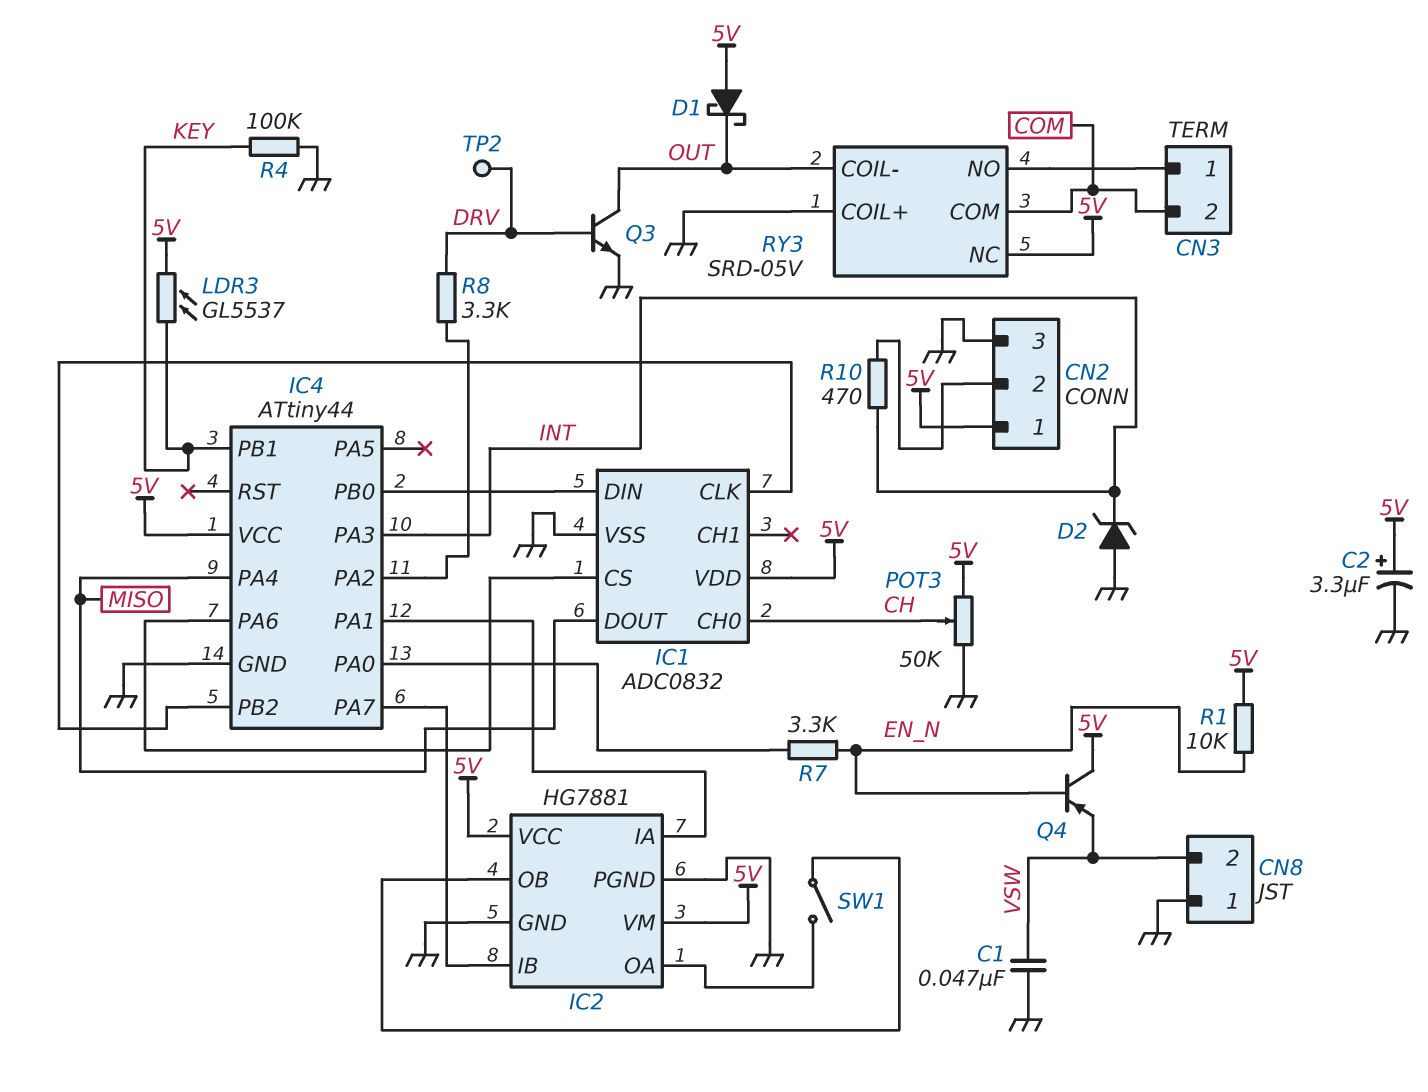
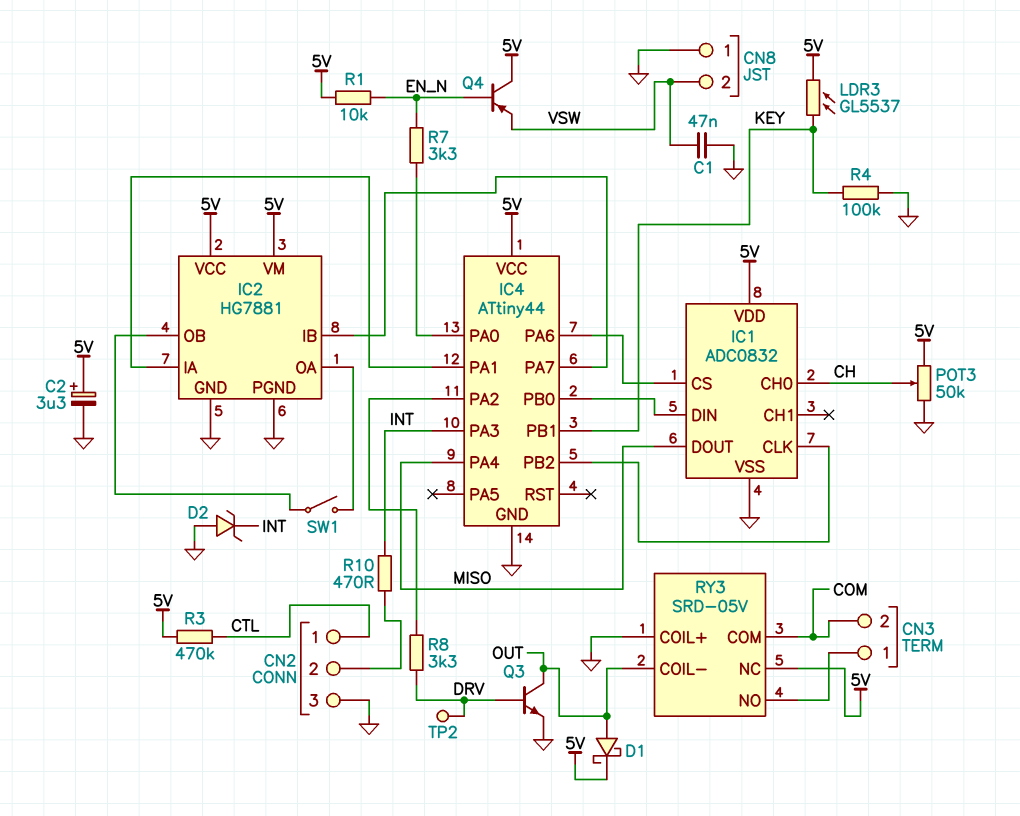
CN2 pin 1: 5V -> CTL
D1: schottky (A 5V, K OUT) -> schottky (A OUT, K 5V)
R3: none -> 470k (5V, CTL)

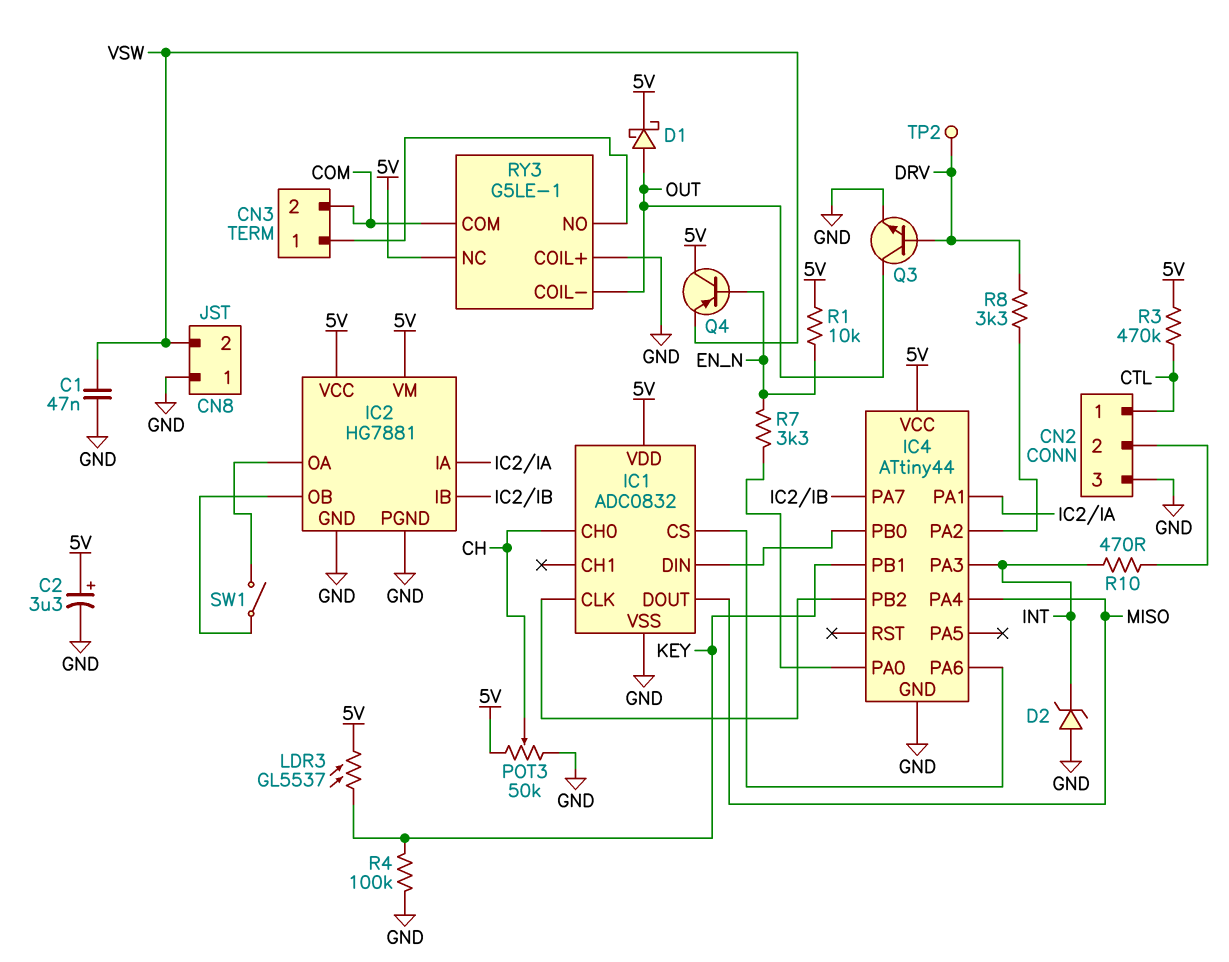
RY3: SRD-05V -> G5LE-1

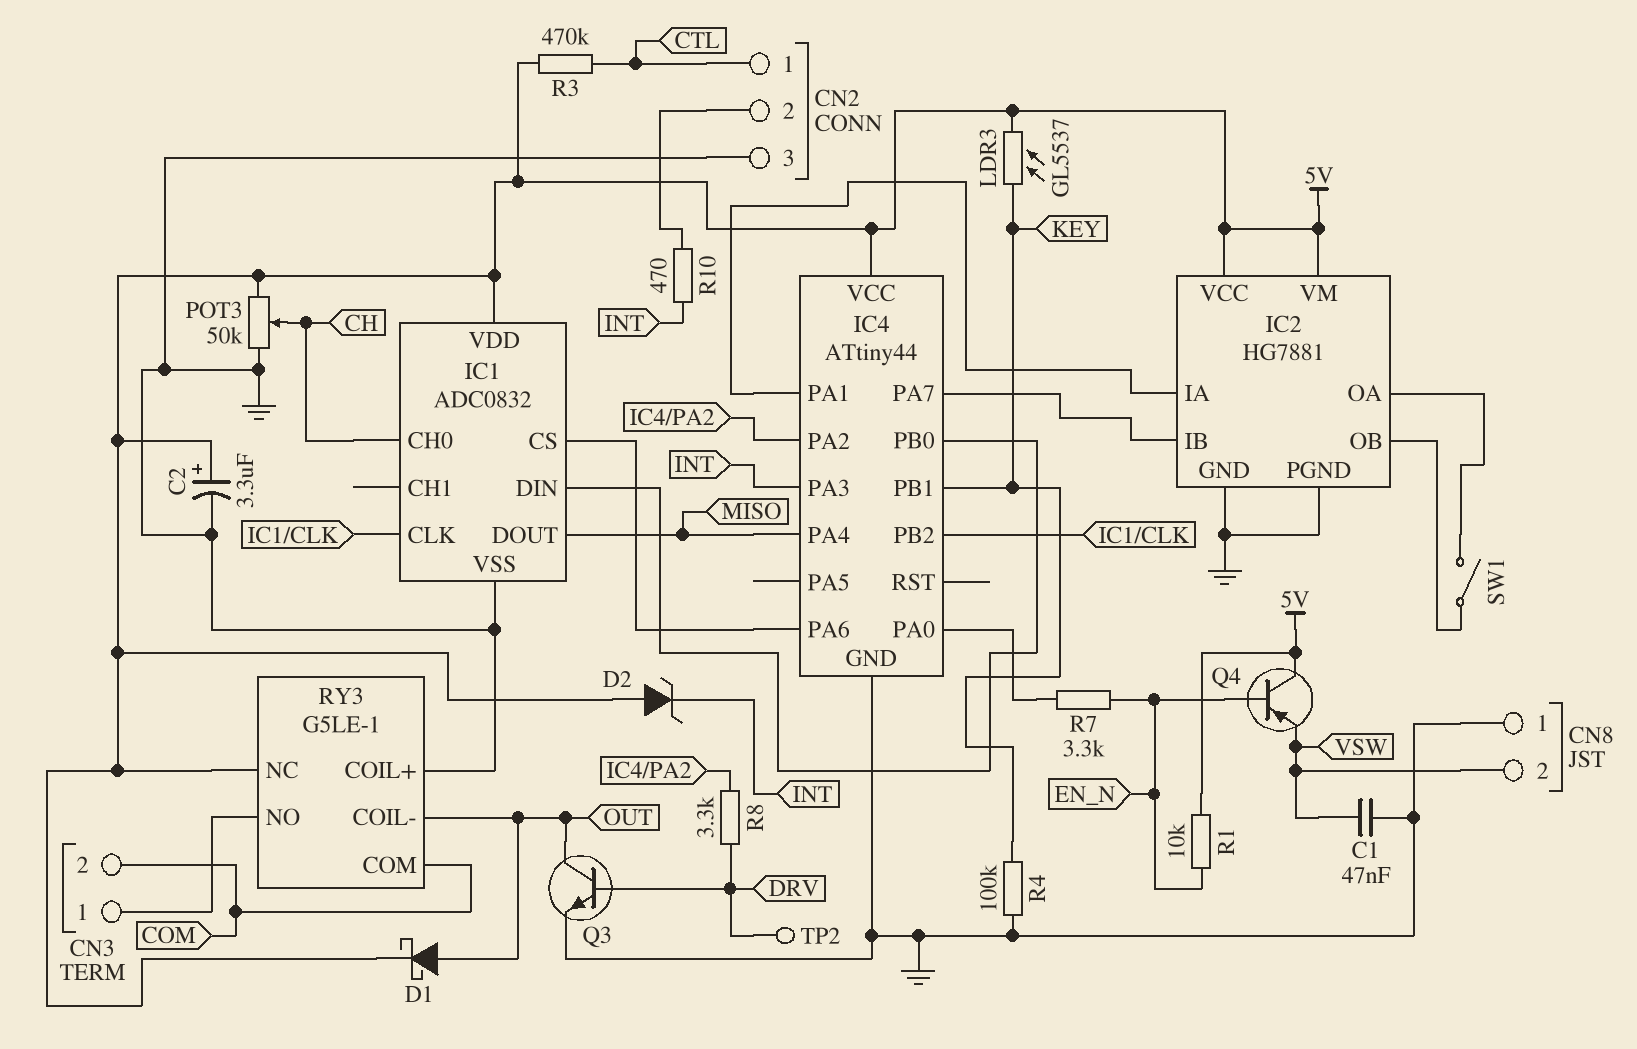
D2: zener (A GND, K INT) -> zener (A 5V, K INT)

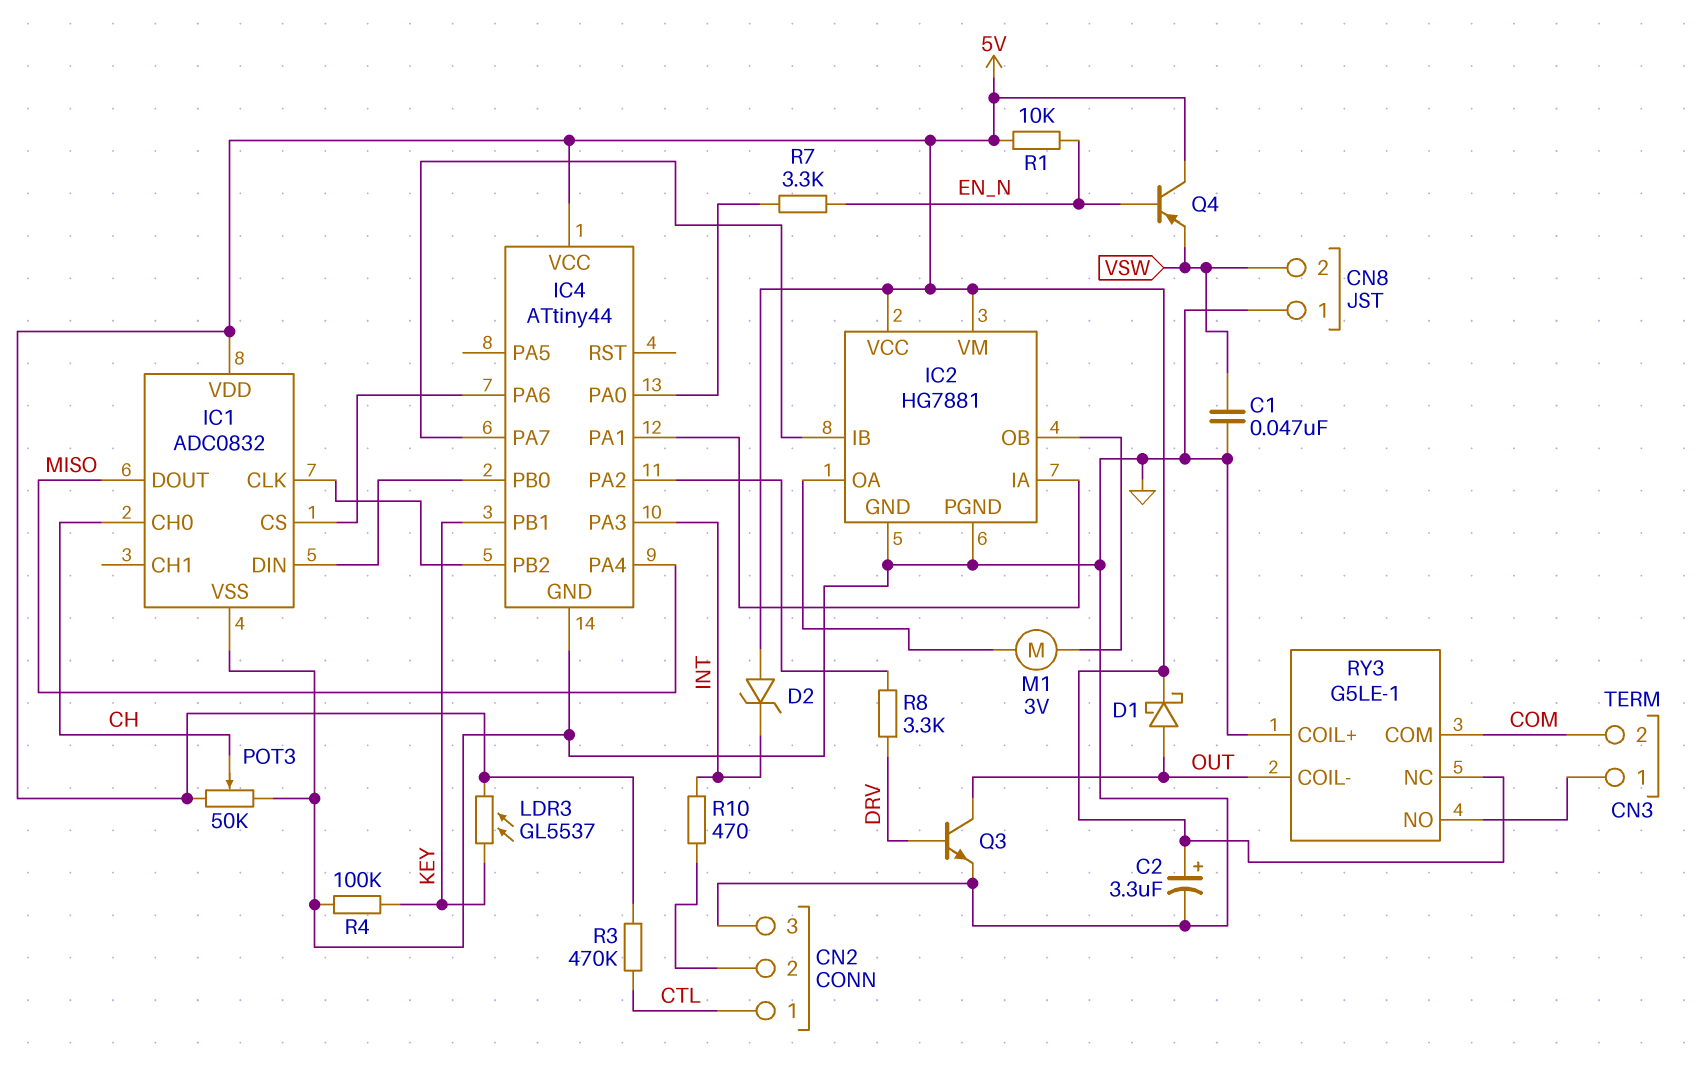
M1: none -> motor 3V (IC2/OA, IC2/OB)
SW1: switch (IC2/OA, IC2/OB) -> none
TP2: test point (DRV) -> none

